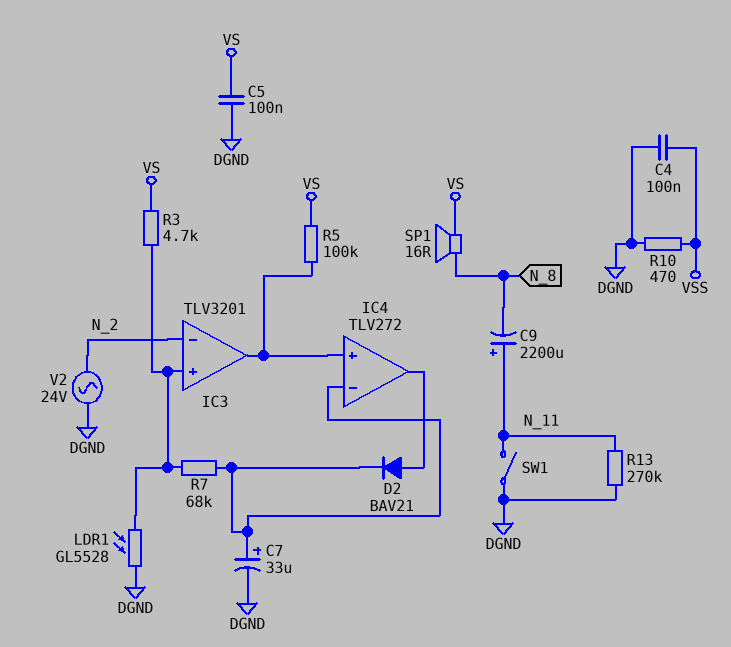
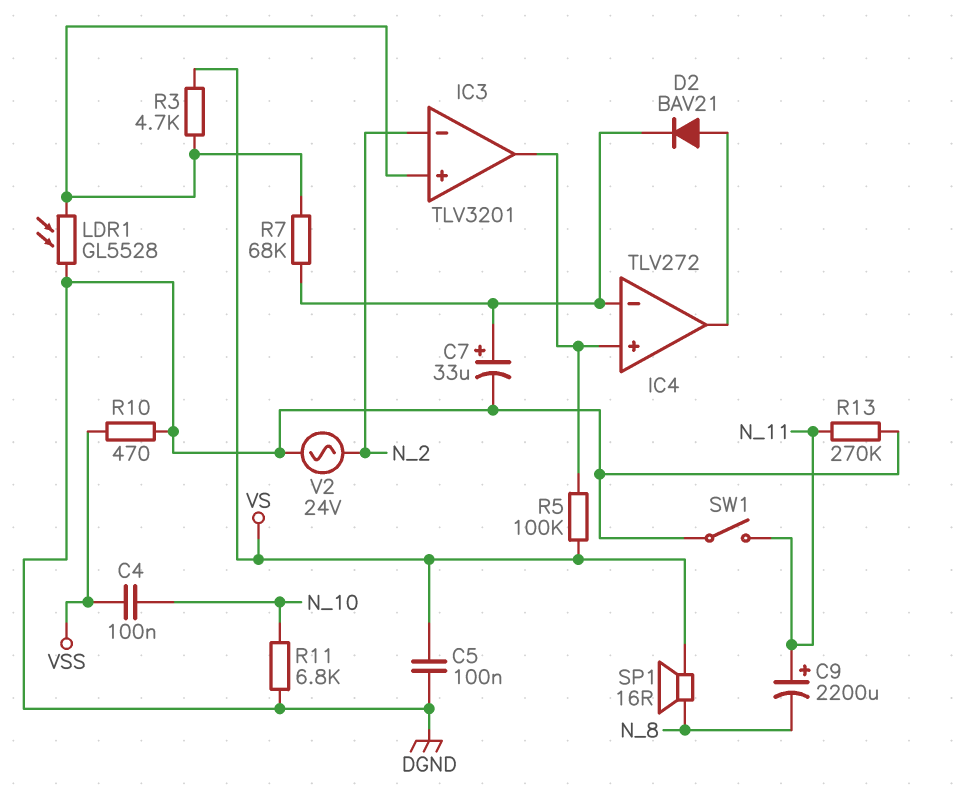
C4: 100nF (DGND, VSS) -> 100nF (N_10, VSS)
R11: none -> 6.8k (DGND, N_10)

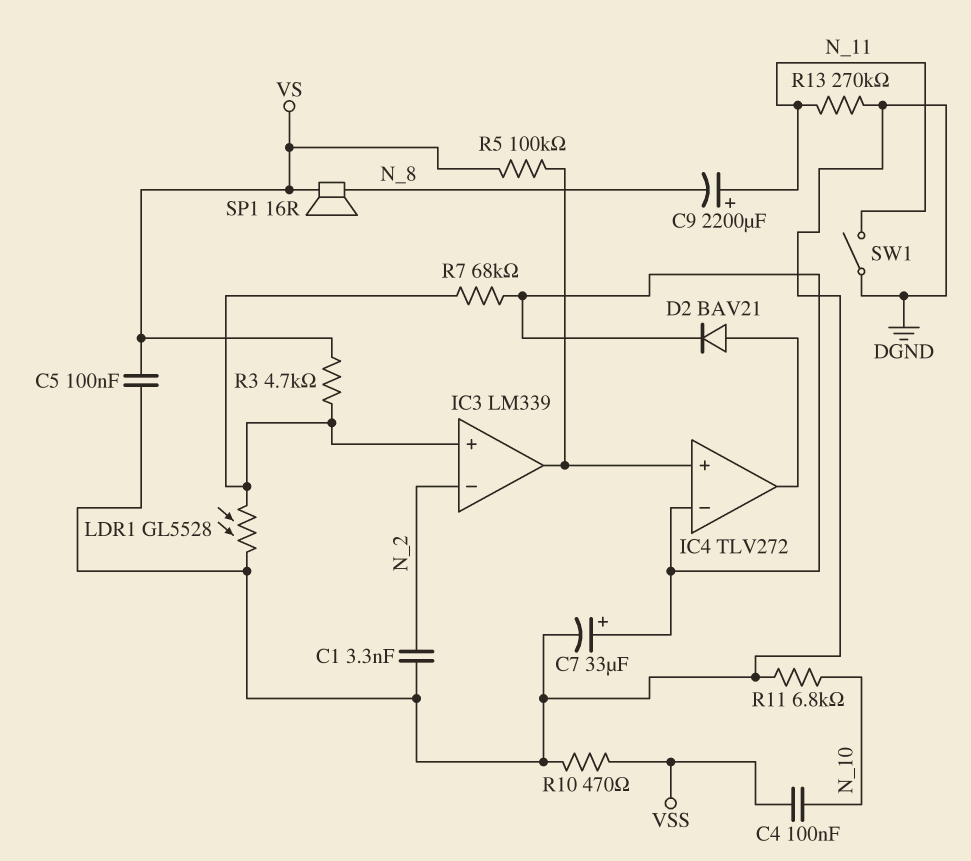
C1: none -> 3.3nF (DGND, N_2)
IC3: TLV3201 -> LM339
V2: AC 24V (DGND, N_2) -> none

